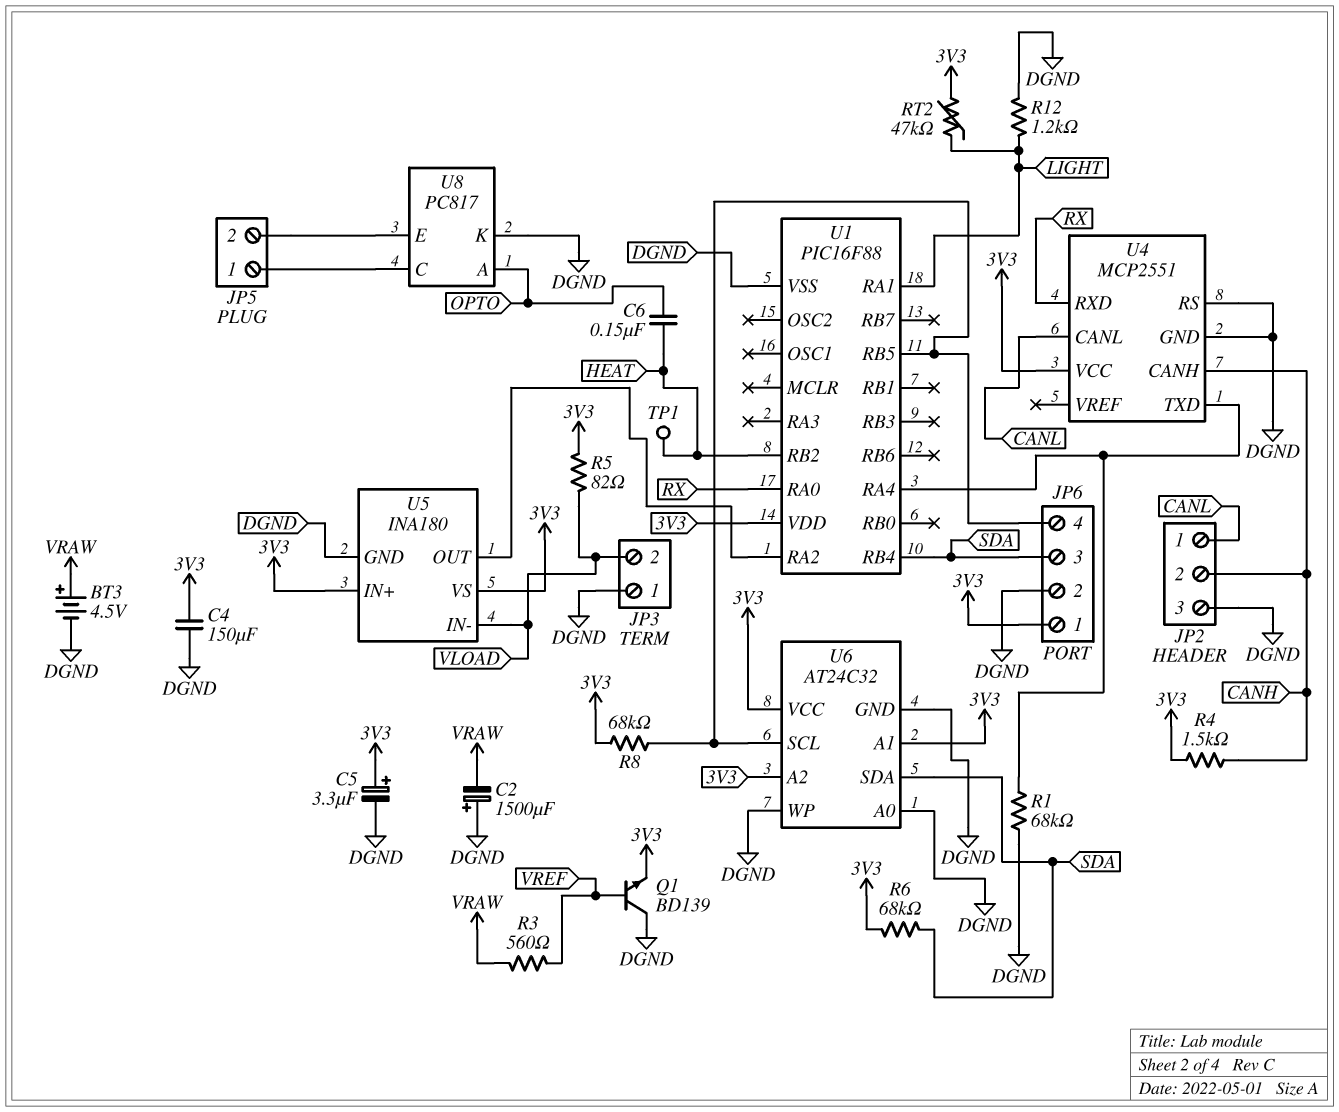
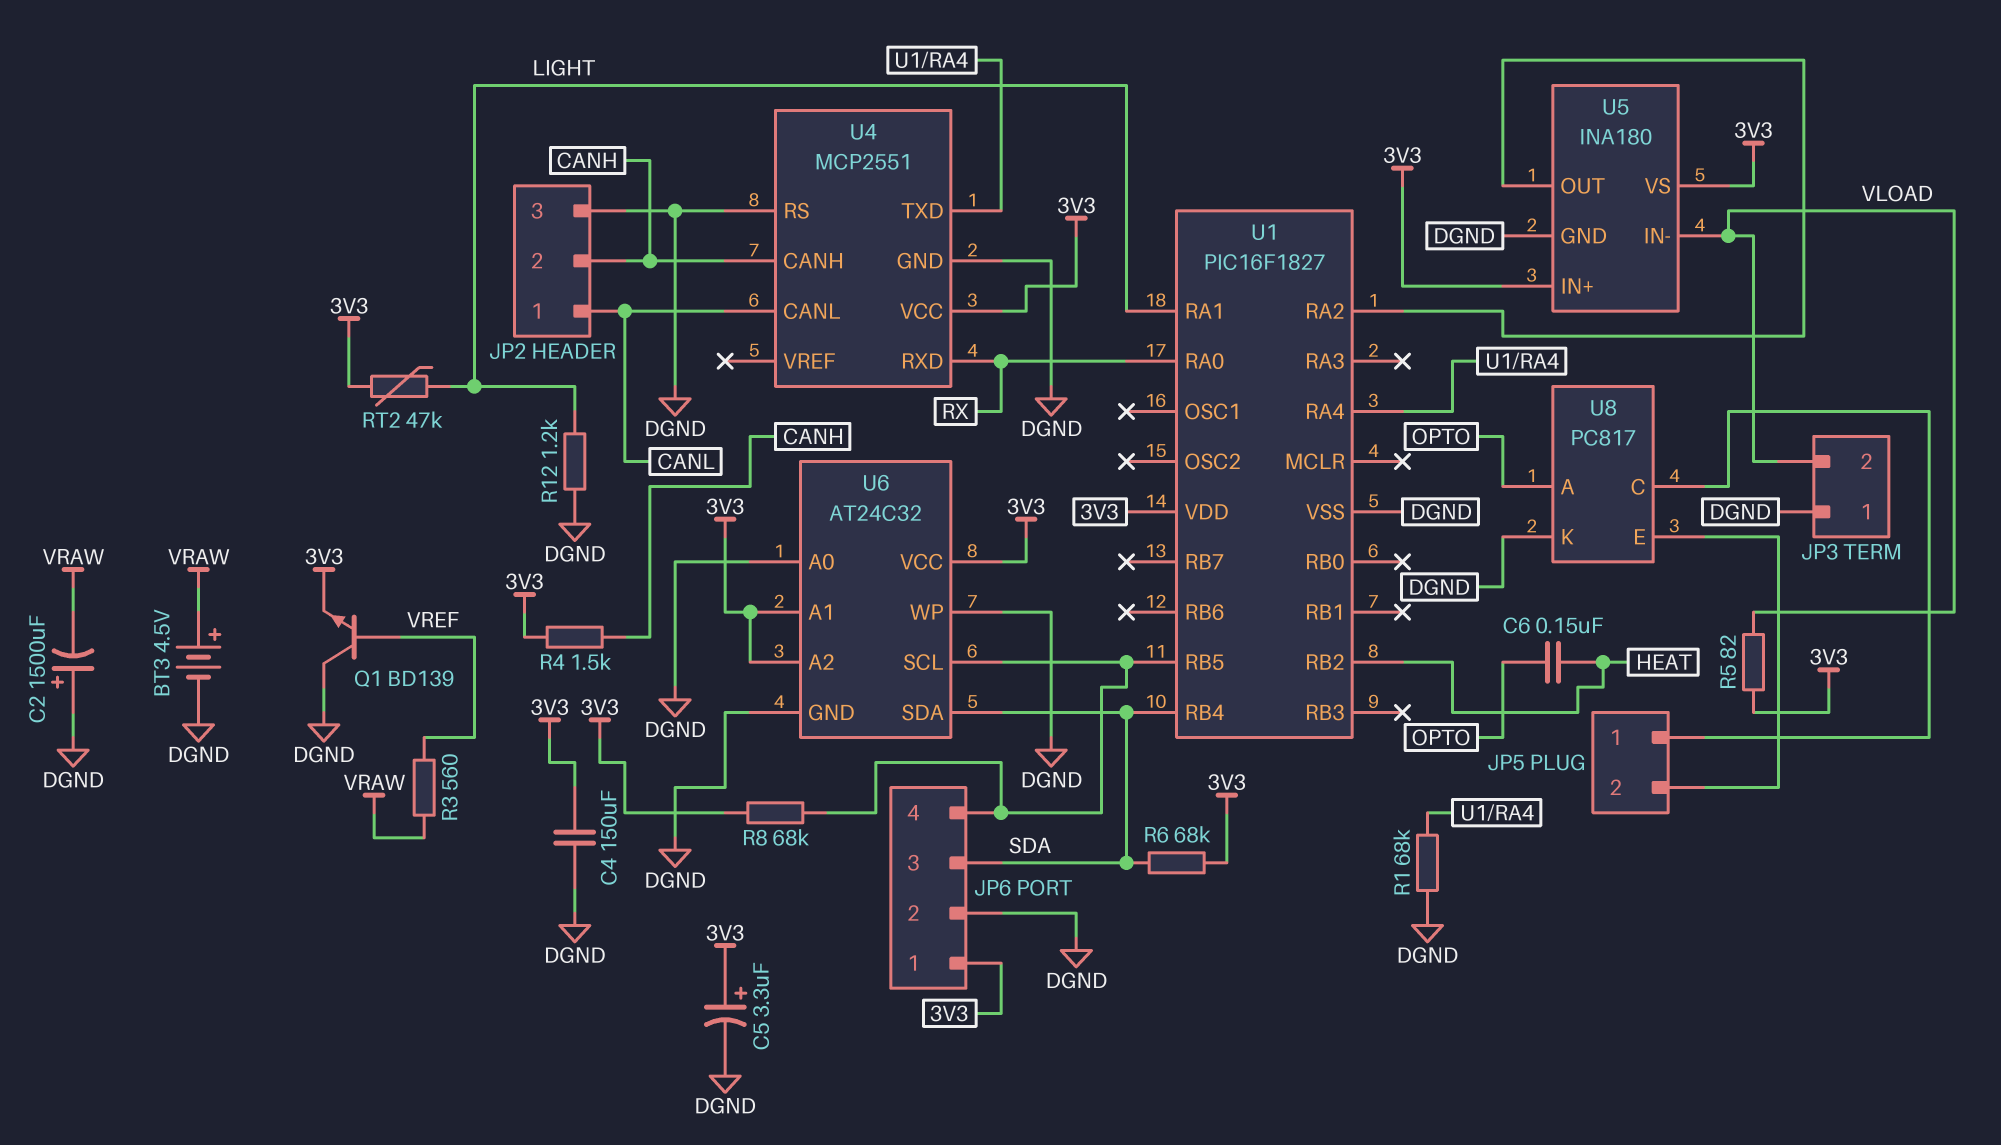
TP1: test point (HEAT) -> none
U1: PIC16F88 -> PIC16F1827

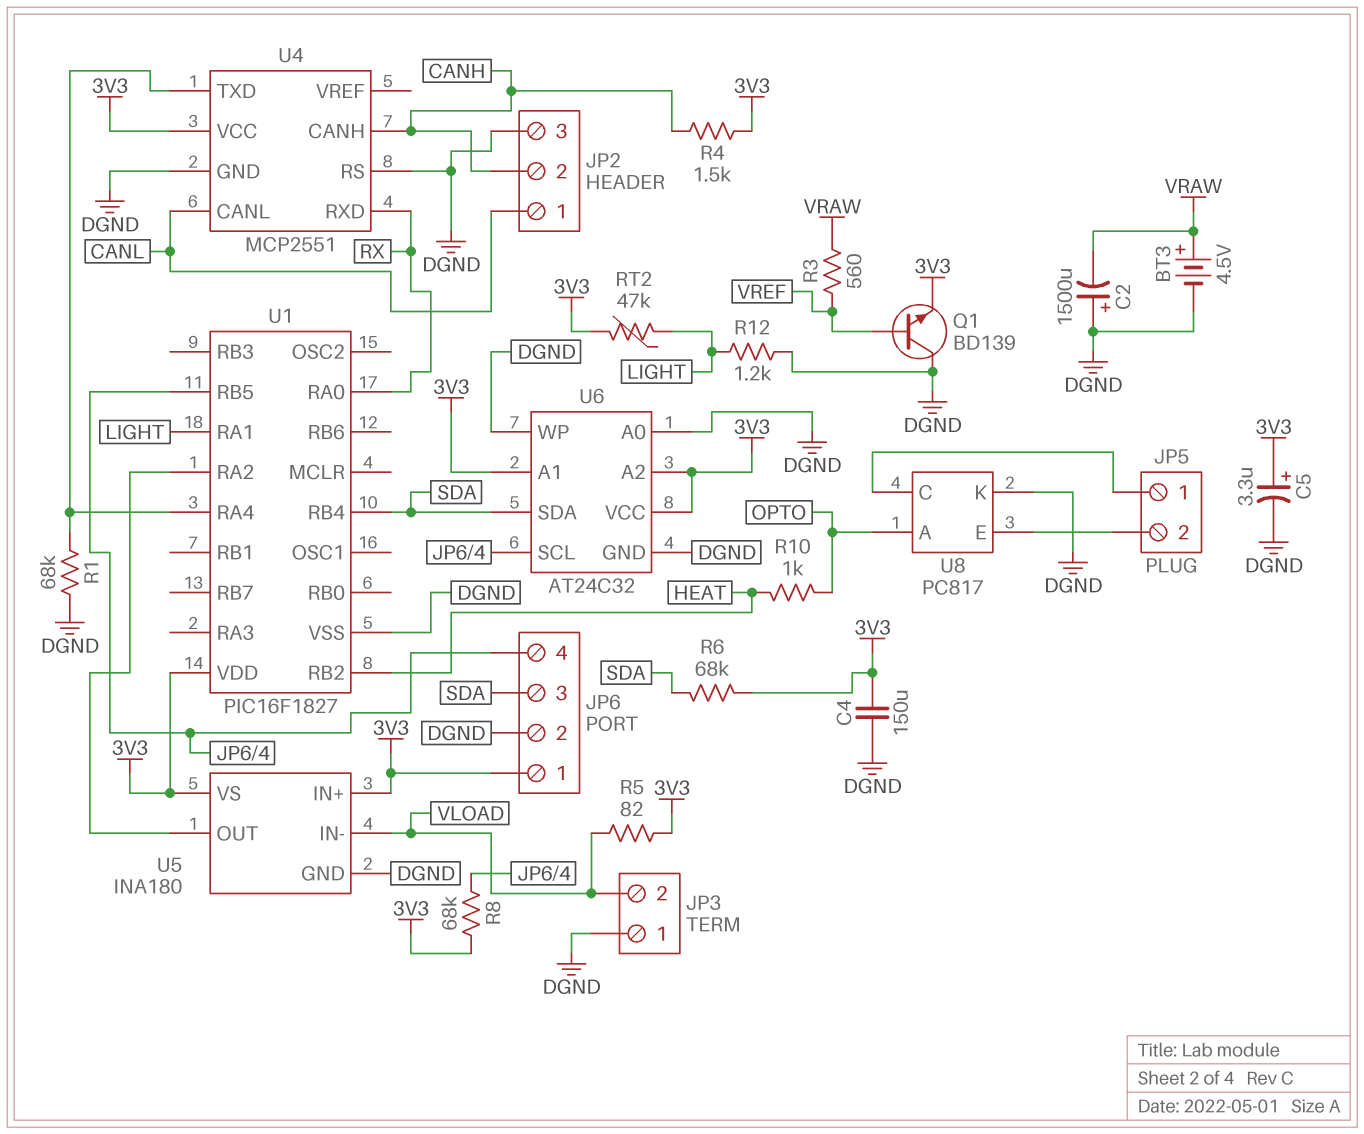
C6: 150nF (HEAT, OPTO) -> none
R10: none -> 1k (HEAT, OPTO)

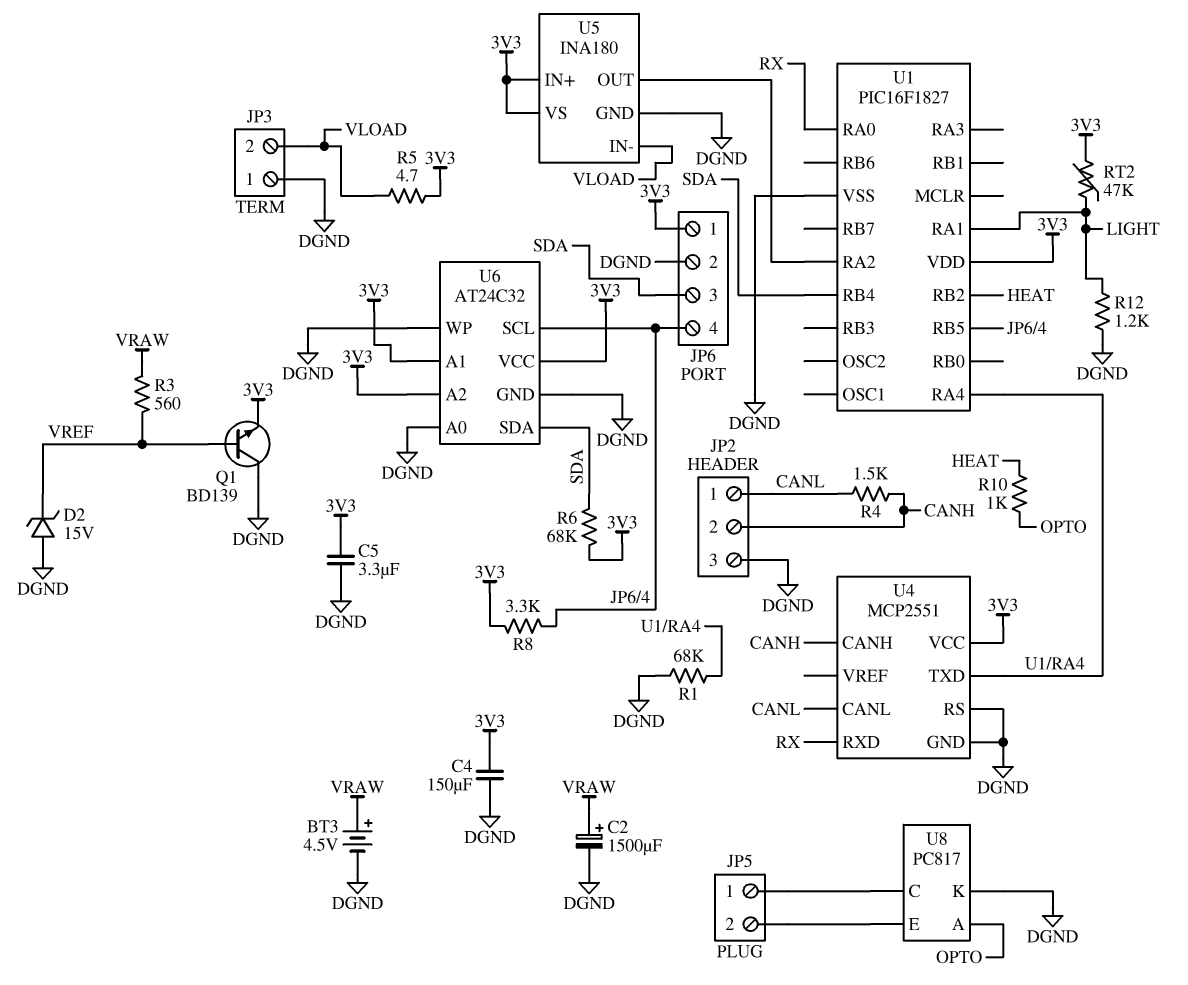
C2: 1500uF (plus DGND, minus VRAW) -> 1500uF (plus VRAW, minus DGND)
C5: 3.3uF (plus 3V3, minus DGND) -> 3.3uF (3V3, DGND)
D2: none -> zener 15V (A DGND, K VREF)
R4: 1.5k (3V3, CANH) -> 1.5k (CANH, CANL)
R5: 82 (3V3, VLOAD) -> 4.7 (3V3, VLOAD)
R8: 68k (3V3, JP6/4) -> 3.3k (3V3, JP6/4)

